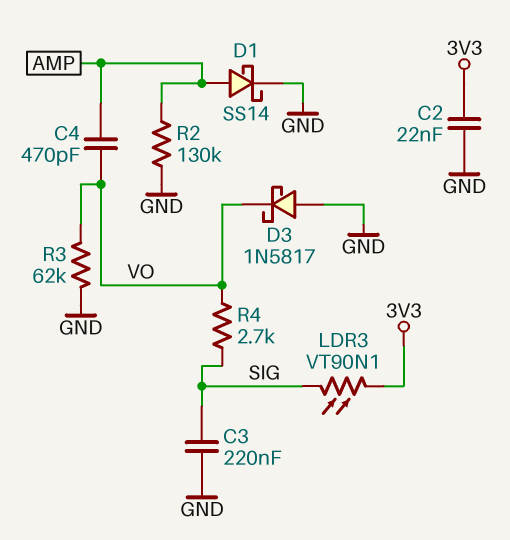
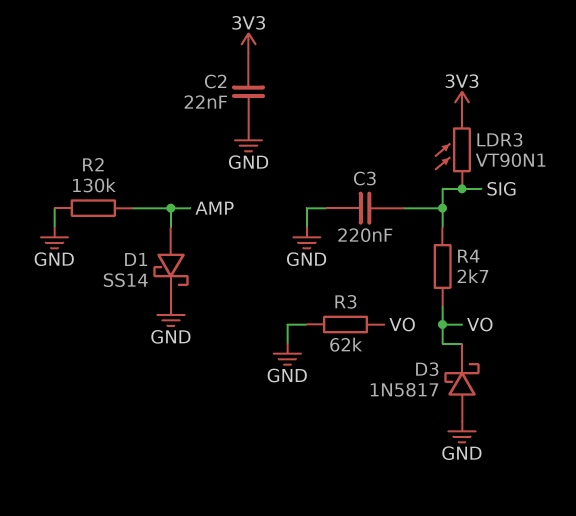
C4: 470pF (AMP, VO) -> none

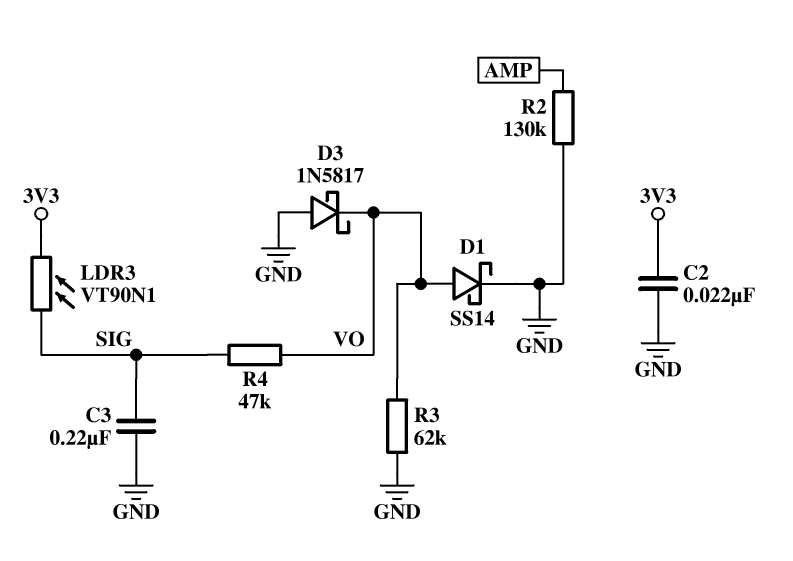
D1: schottky SS14 (A AMP, K GND) -> schottky SS14 (A VO, K GND)
R4: 2.7k (SIG, VO) -> 47k (SIG, VO)

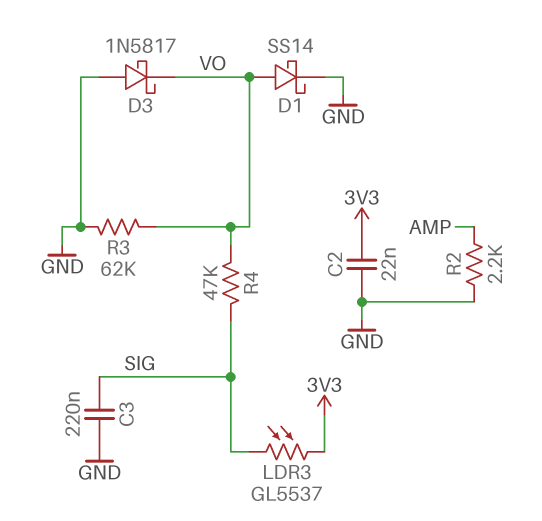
LDR3: VT90N1 (3V3, SIG) -> GL5537 (3V3, SIG)
R2: 130k (AMP, GND) -> 2.2k (AMP, GND)

